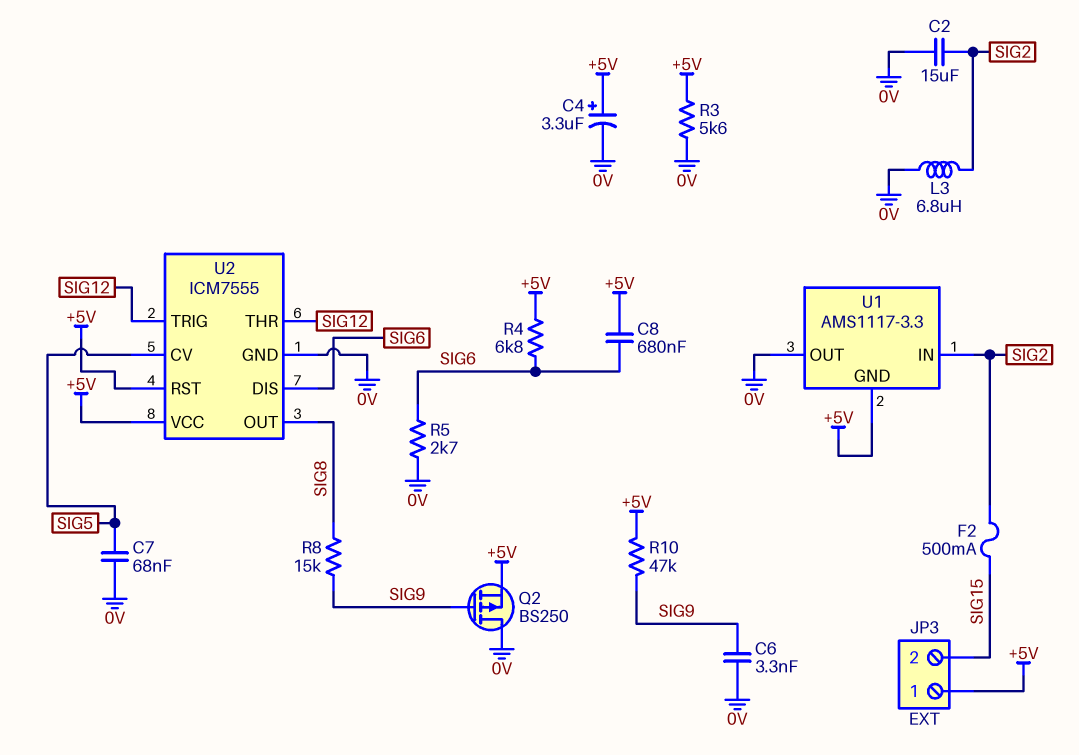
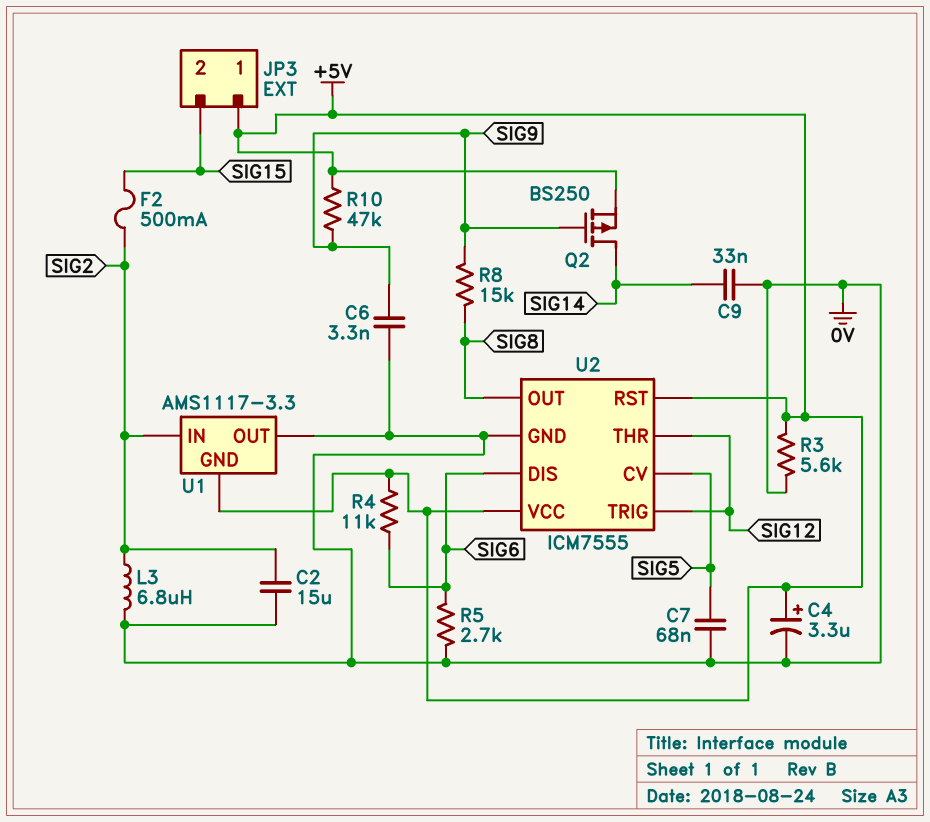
C8: 680nF (+5V, SIG6) -> none
C9: none -> 33nF (0V, SIG14)
Q2: PMOS BS250 (G SIG9, D 0V, S +5V) -> PMOS BS250 (G SIG9, D SIG14, S +5V)
R4: 6.8k (+5V, SIG6) -> 11k (+5V, SIG6)

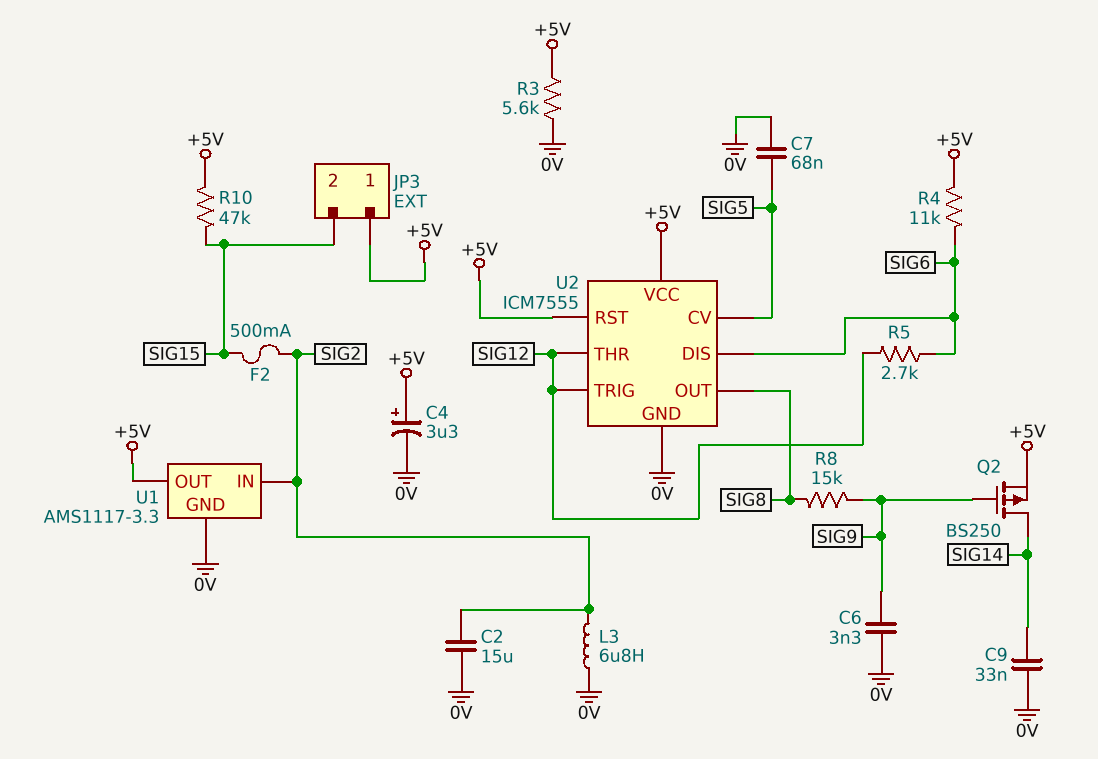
R5: 2.7k (0V, SIG6) -> 2.7k (SIG6, SIG12)
R10: 47k (+5V, SIG9) -> 47k (+5V, SIG15)
U1 pin GND: +5V -> 0V
U1 pin OUT: 0V -> +5V

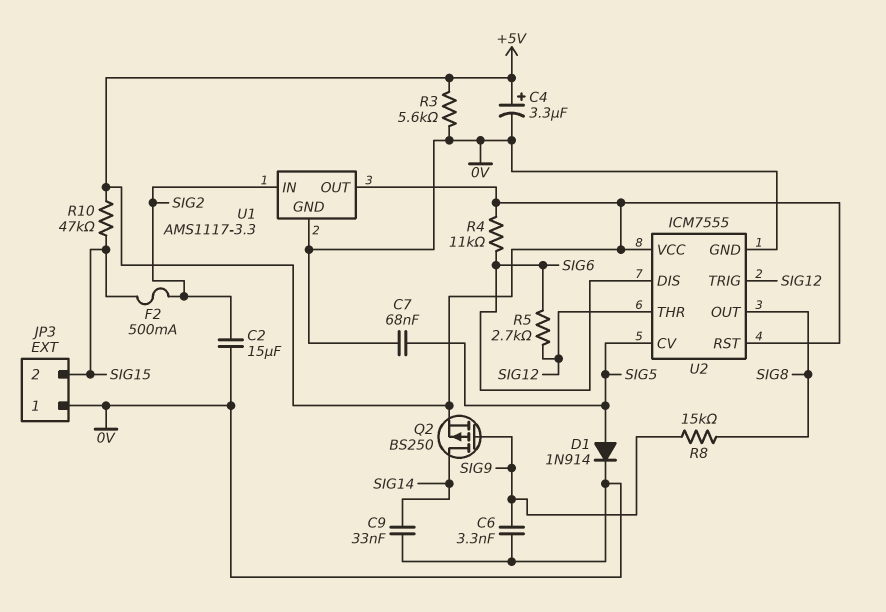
D1: none -> diode 1N914 (A SIG5, K 0V)
JP3 pin 1: +5V -> 0V
L3: 6.8uH (0V, SIG2) -> none

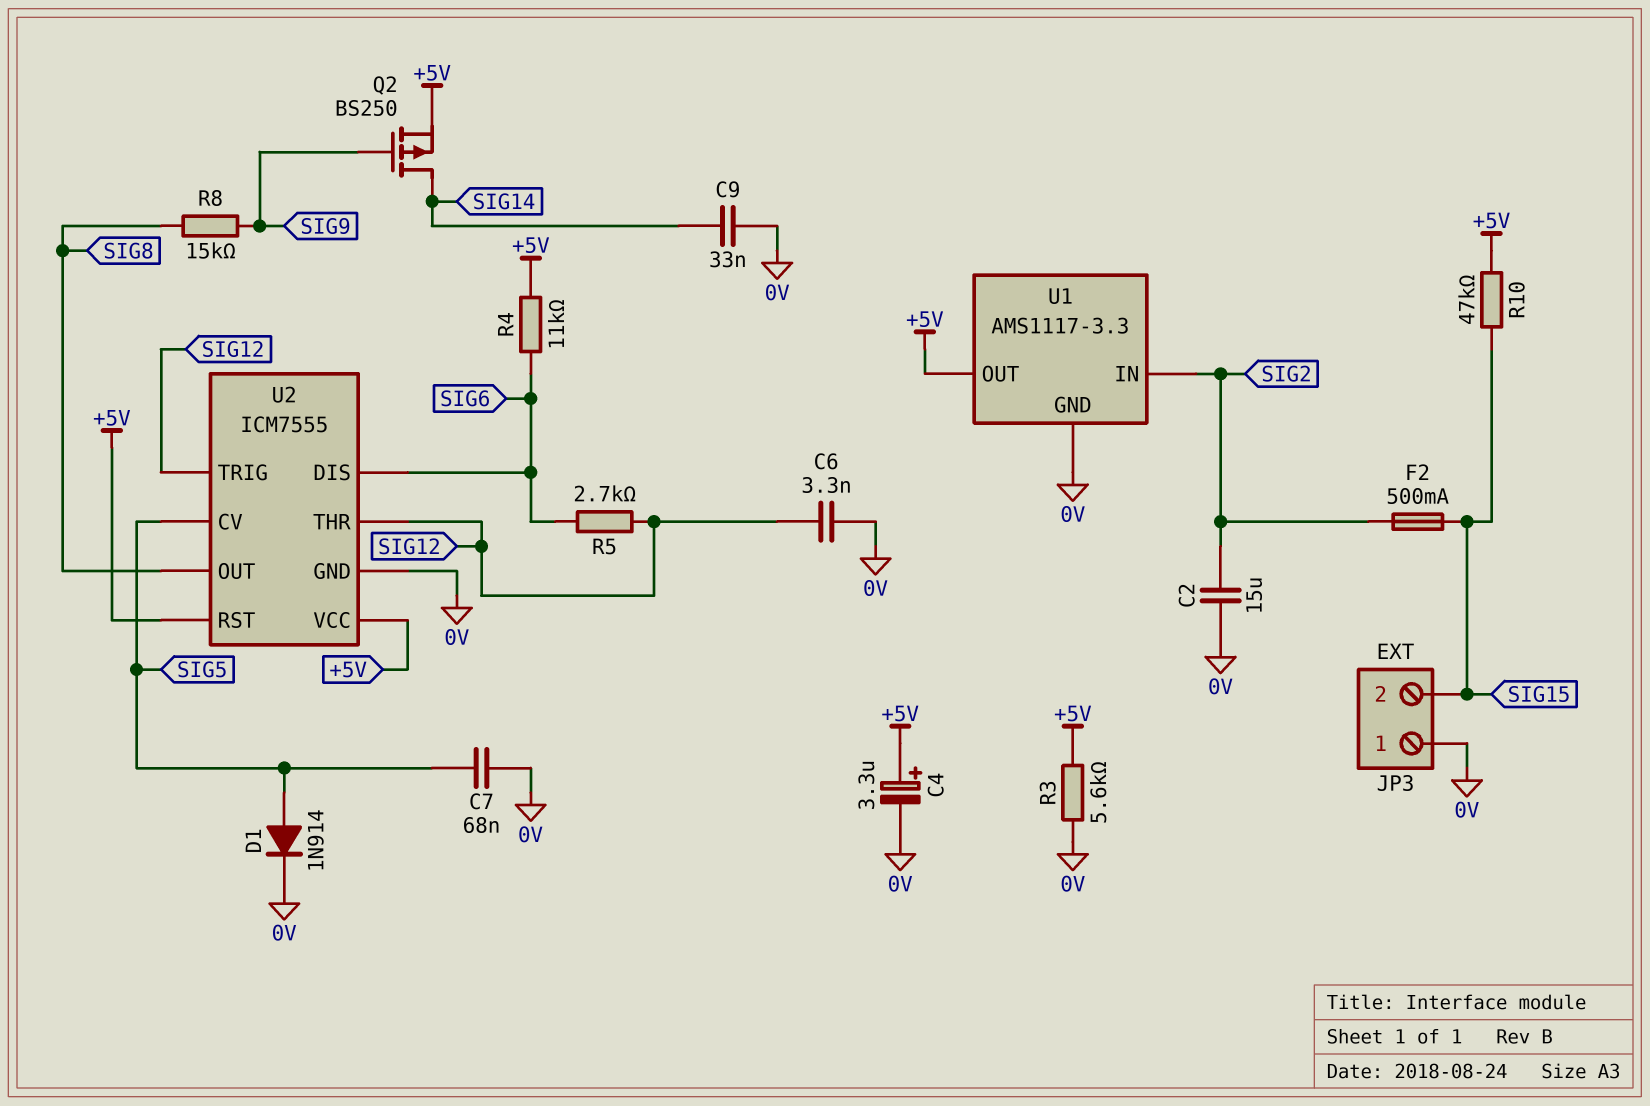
C6: 3.3nF (0V, SIG9) -> 3.3nF (0V, SIG12)

